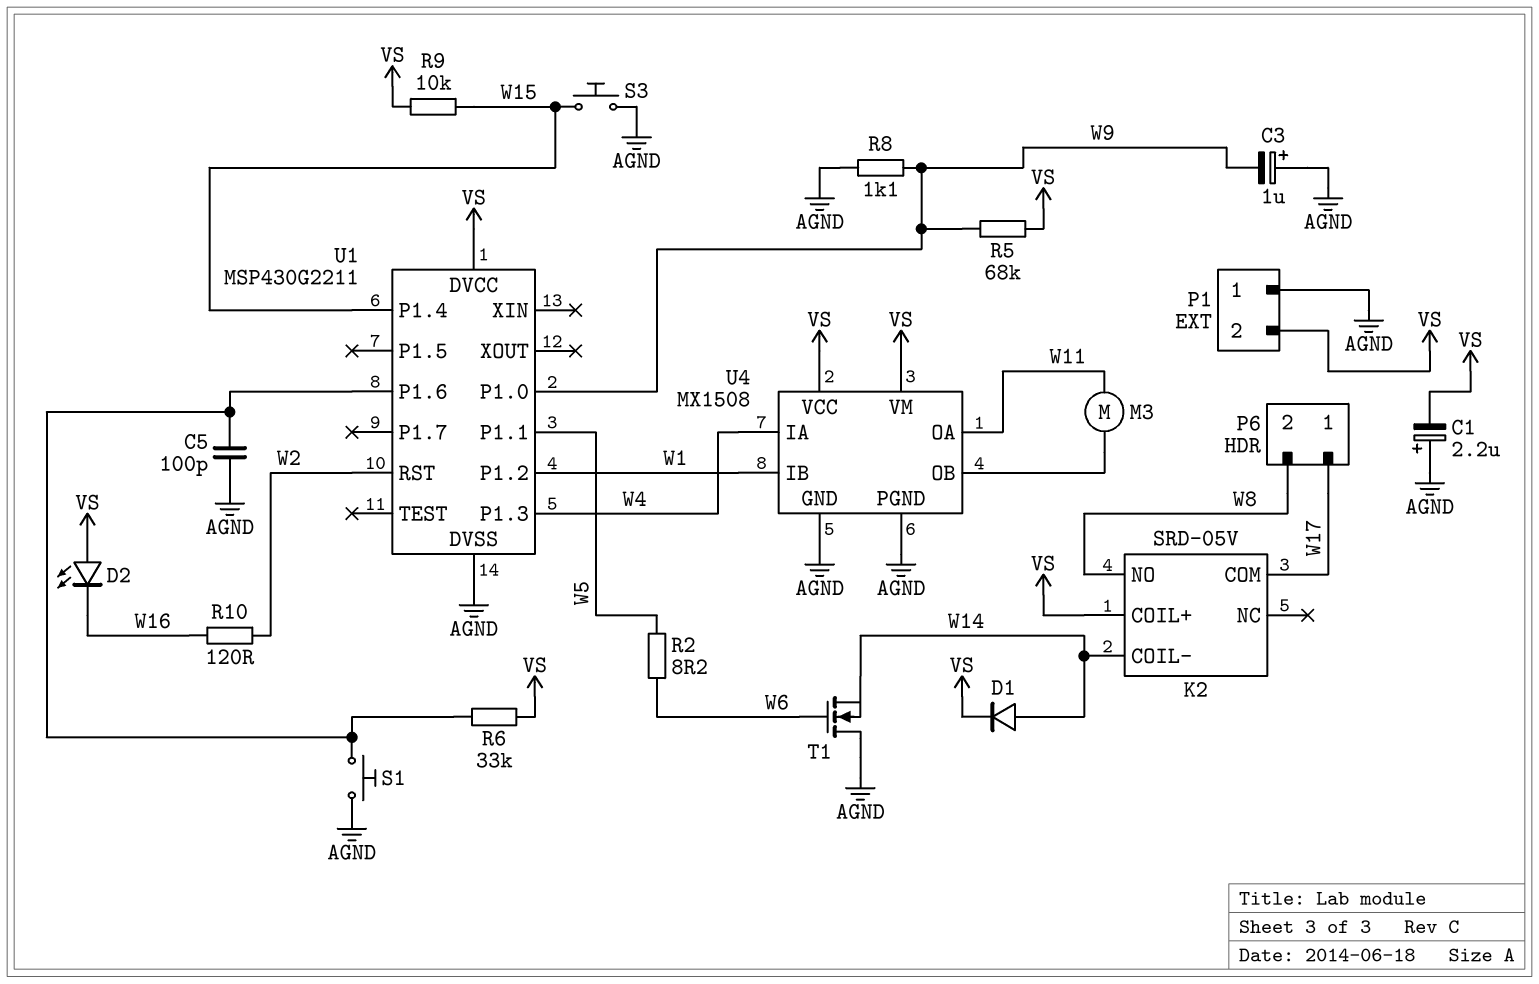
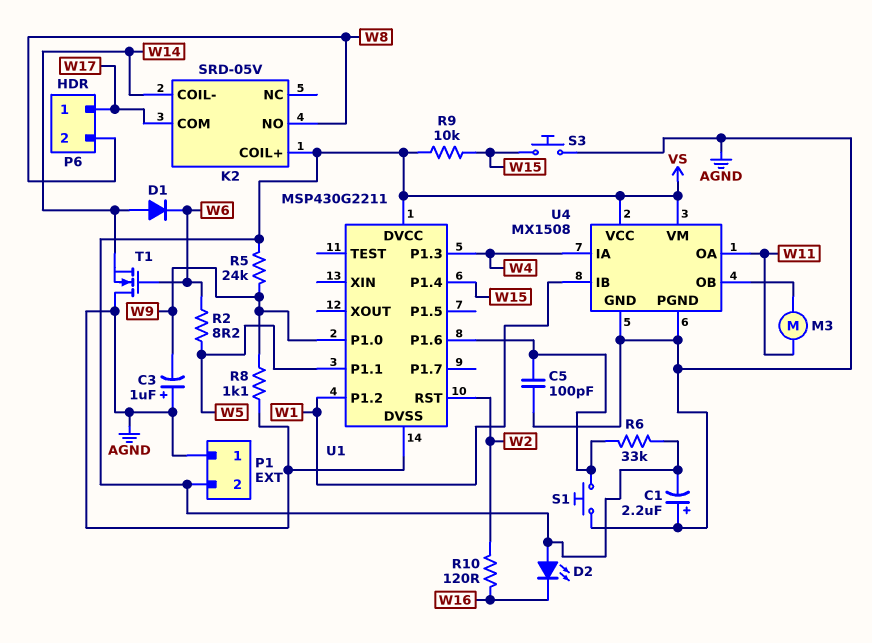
D1: diode (A W14, K VS) -> diode (A W14, K W6)
R5: 68k (VS, W9) -> 24k (VS, W9)

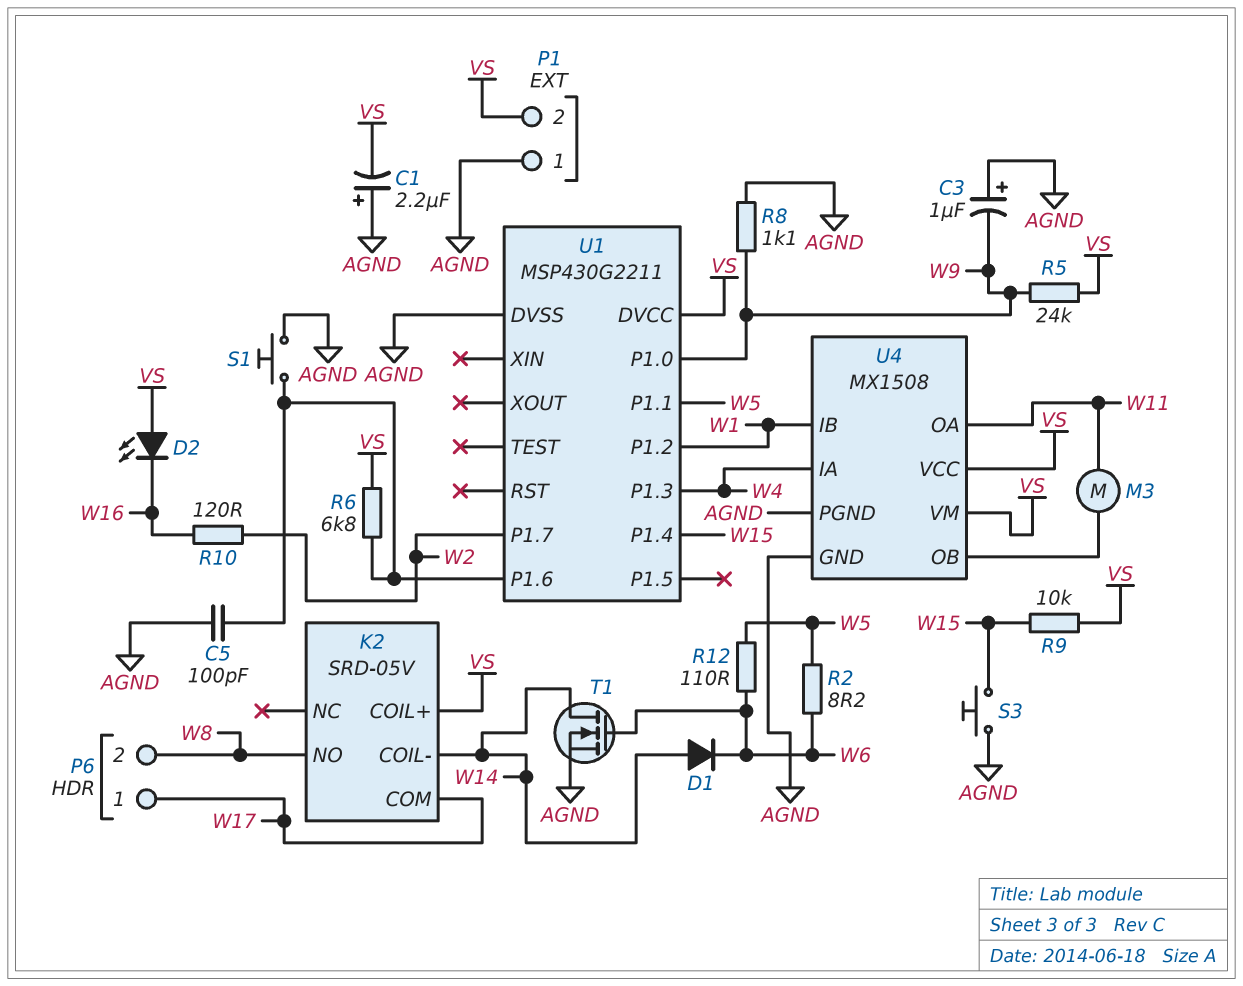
R6: 33k (U1/P1.6, VS) -> 6.8k (U1/P1.6, VS)
R12: none -> 110 (W5, W6)
T1: NMOS (G W6, D AGND, S W14) -> NMOS (G W6, D W14, S AGND)
U1 pin P1.7: none -> W2
U1 pin RST: W2 -> none

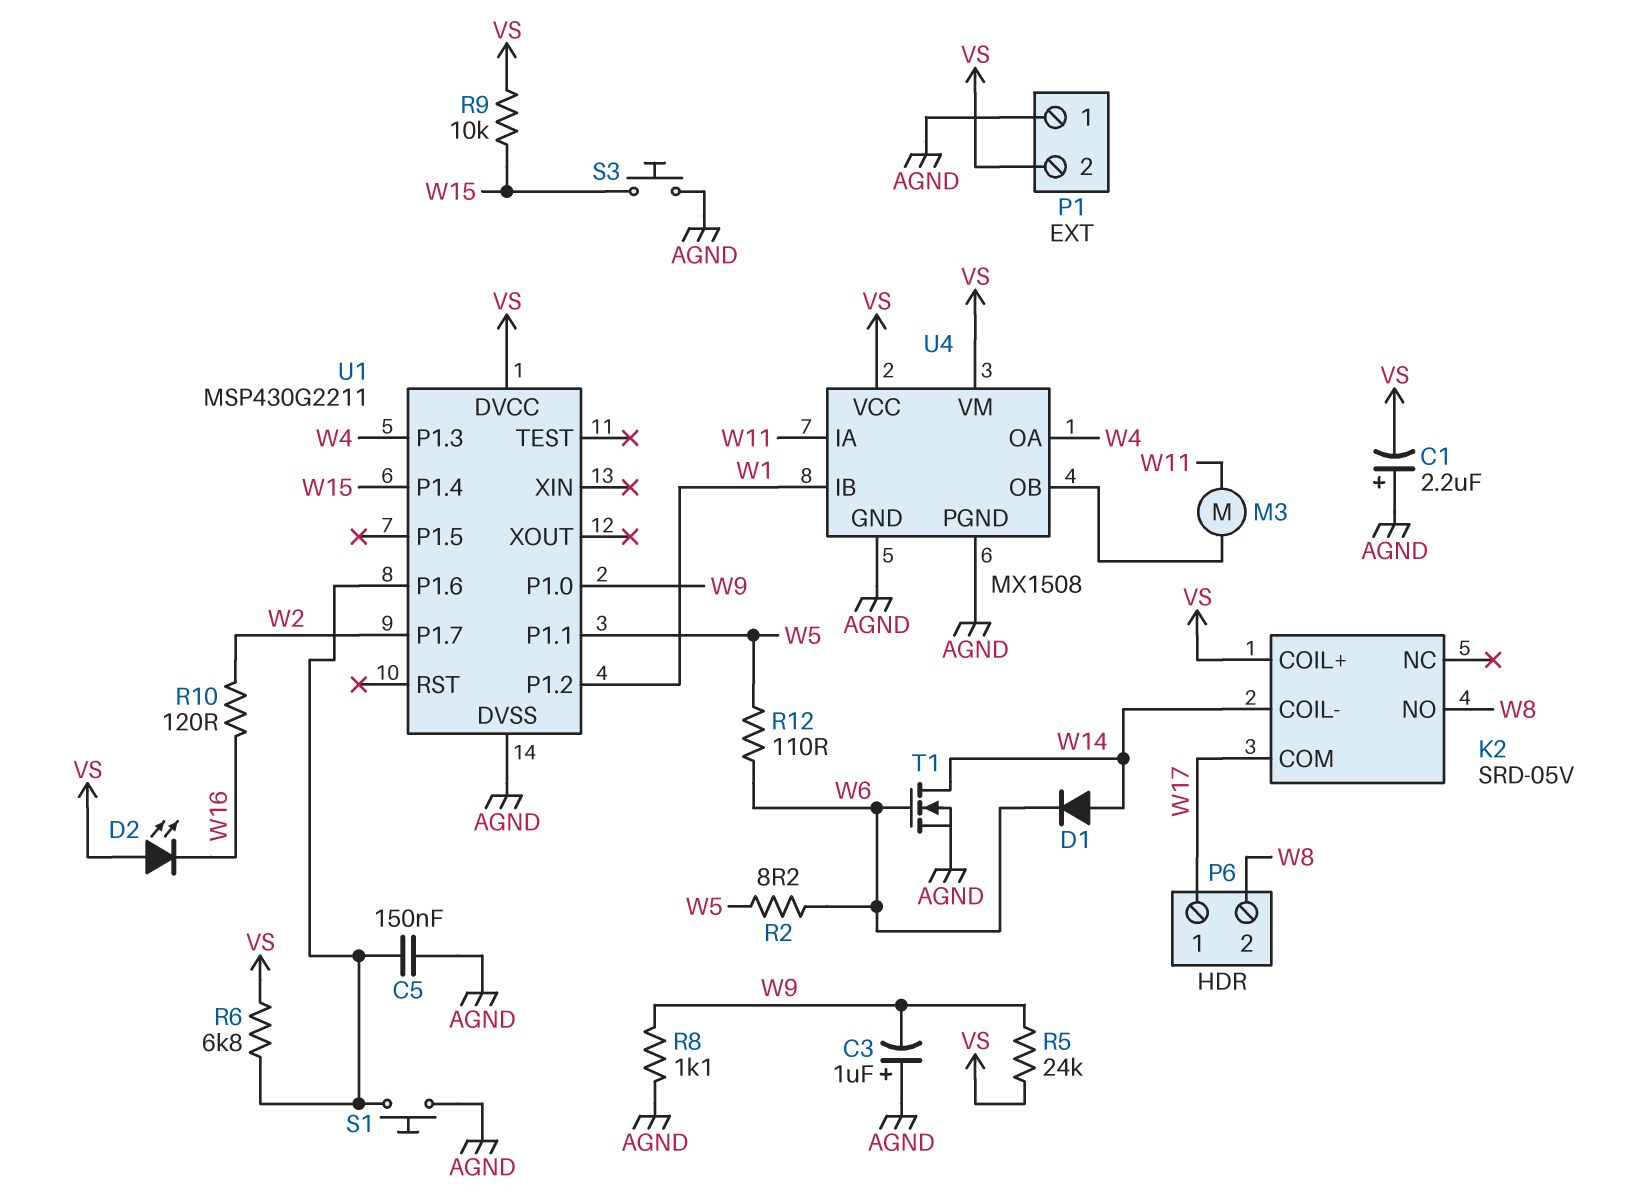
C5: 100pF (AGND, U1/P1.6) -> 150nF (AGND, U1/P1.6)
U4 pin IA: W4 -> W11
U4 pin OA: W11 -> W4

